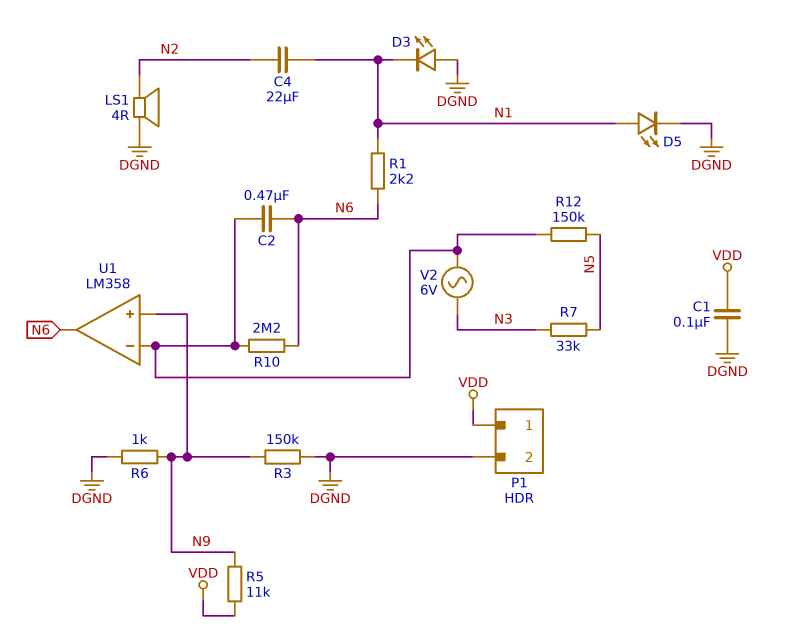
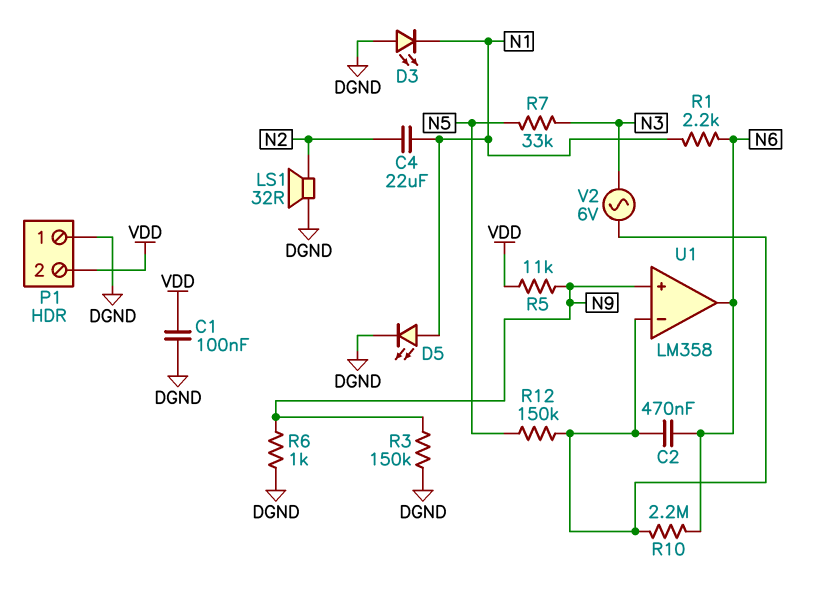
LS1: speaker 4R (DGND, N2) -> speaker 32R (DGND, N2)
P1 pin 1: VDD -> DGND
P1 pin 2: DGND -> VDD

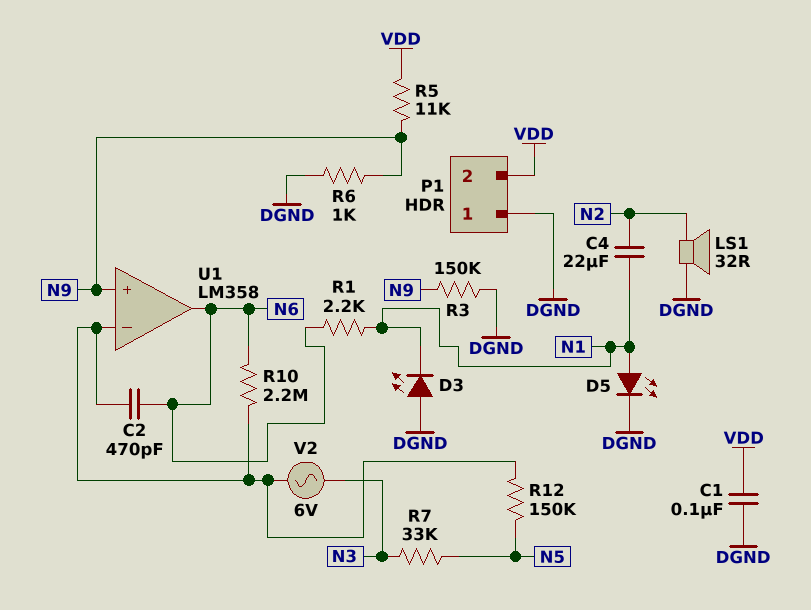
C2: 470nF (N6, U1/in-) -> 470pF (N6, U1/in-)

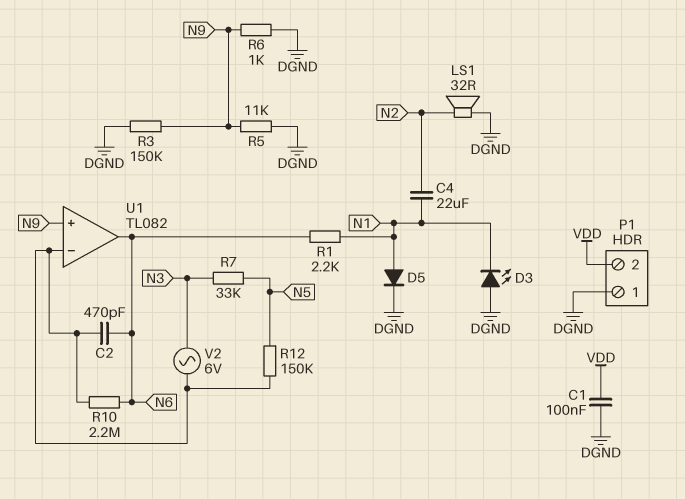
D5: LED (A N1, K DGND) -> diode (A N1, K DGND)
R5: 11k (N9, VDD) -> 11k (DGND, N9)
U1: LM358 -> TL082

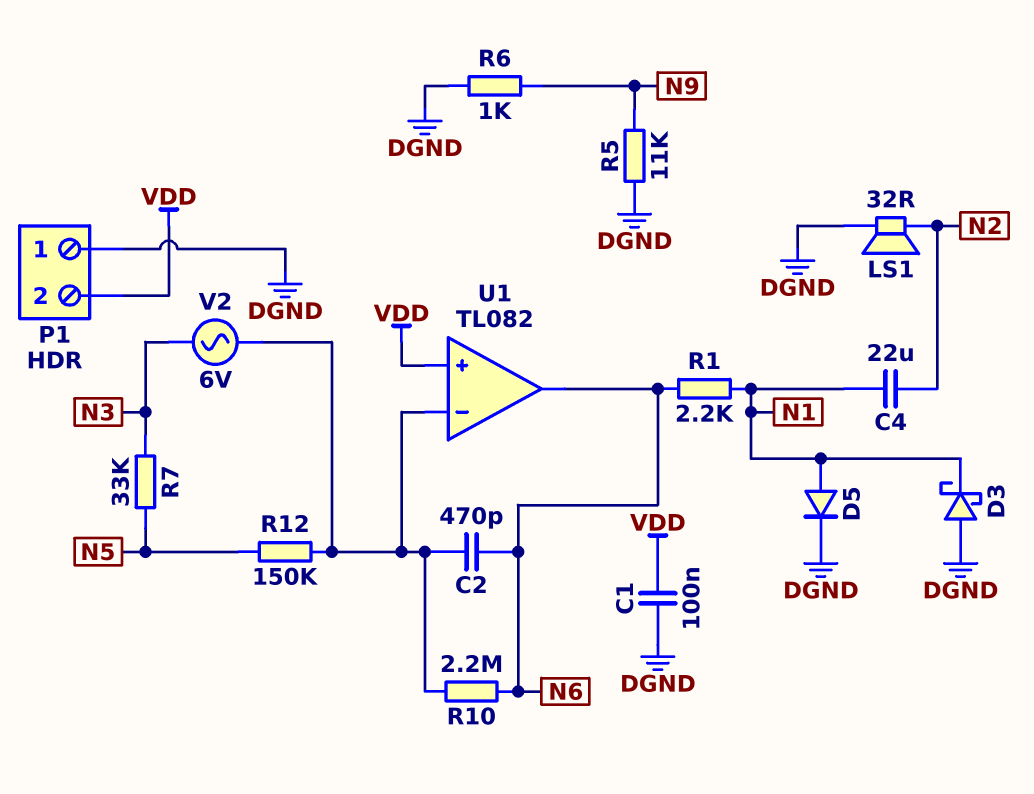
D3: LED (A DGND, K N1) -> schottky (A DGND, K N1)
R3: 150k (DGND, N9) -> none
U1 pin in+: N9 -> VDD

